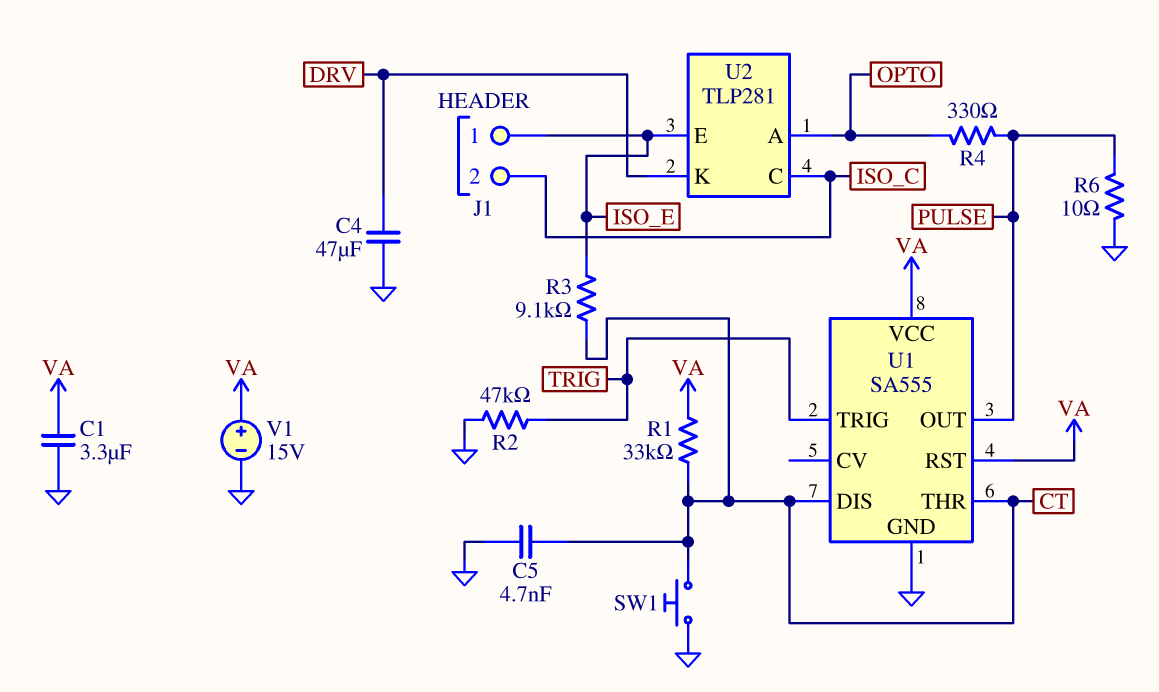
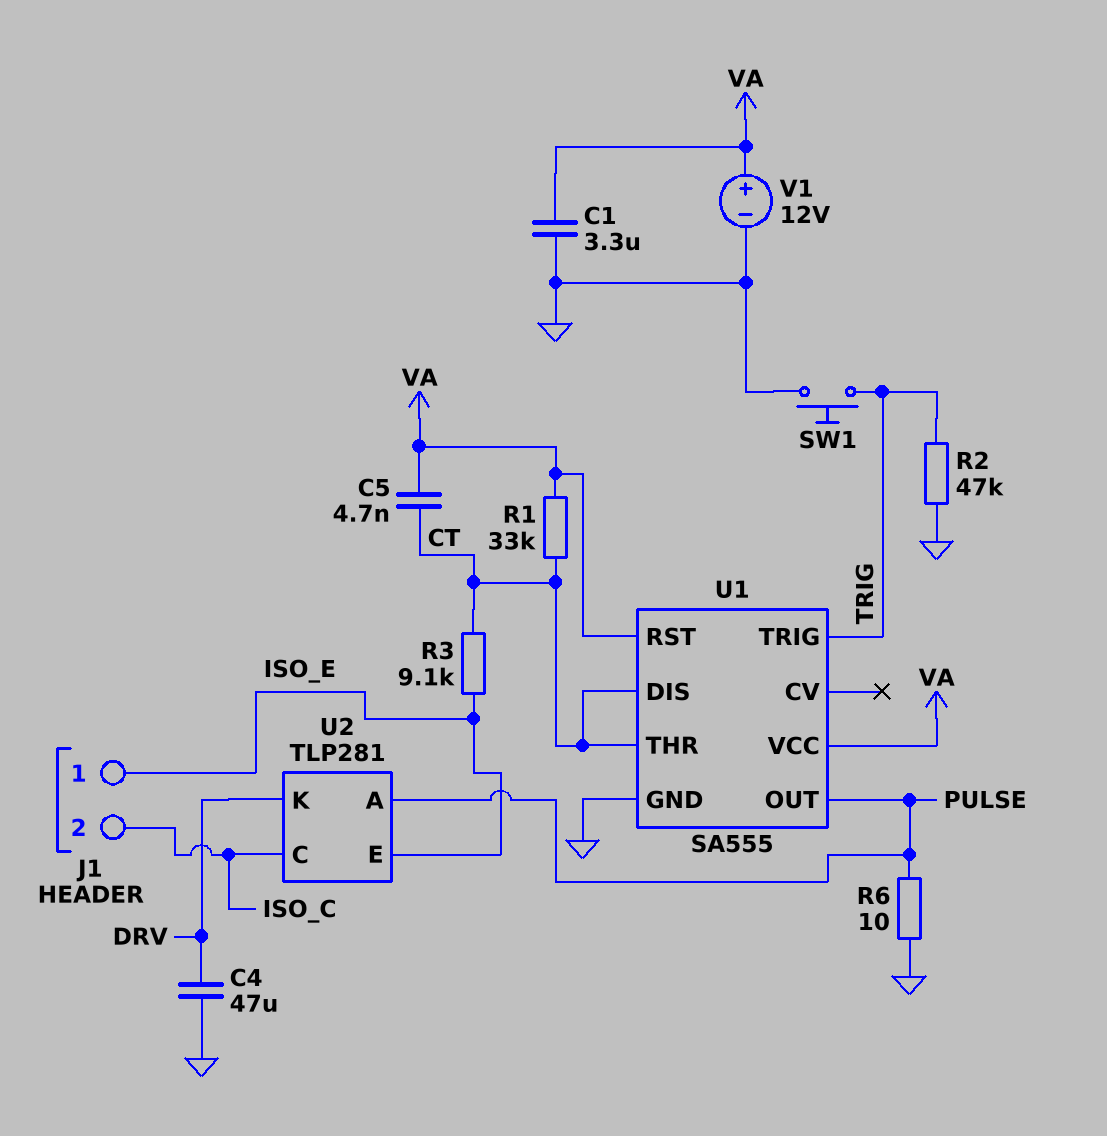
C5: 4.7nF (CT, GND) -> 4.7nF (CT, VA)
R4: 330 (OPTO, PULSE) -> none
SW1: button (CT, GND) -> button (GND, TRIG)
U2 pin A: OPTO -> PULSE
V1: 15V (plus VA, minus GND) -> 12V (plus VA, minus GND)

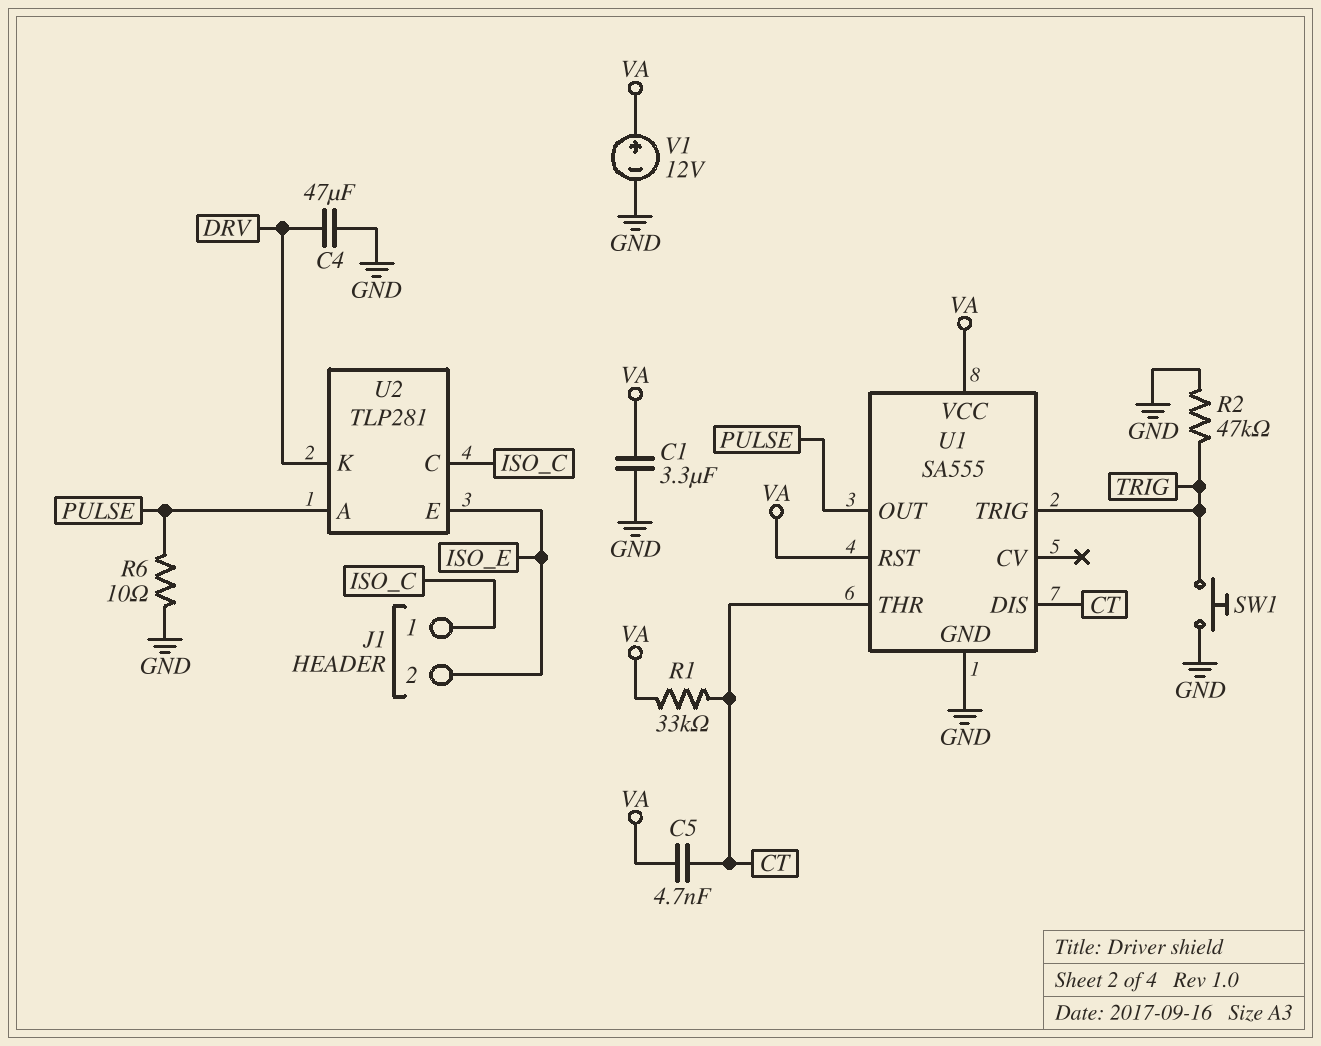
J1 pin 1: ISO_E -> ISO_C
J1 pin 2: ISO_C -> ISO_E
R3: 9.1k (CT, ISO_E) -> none

